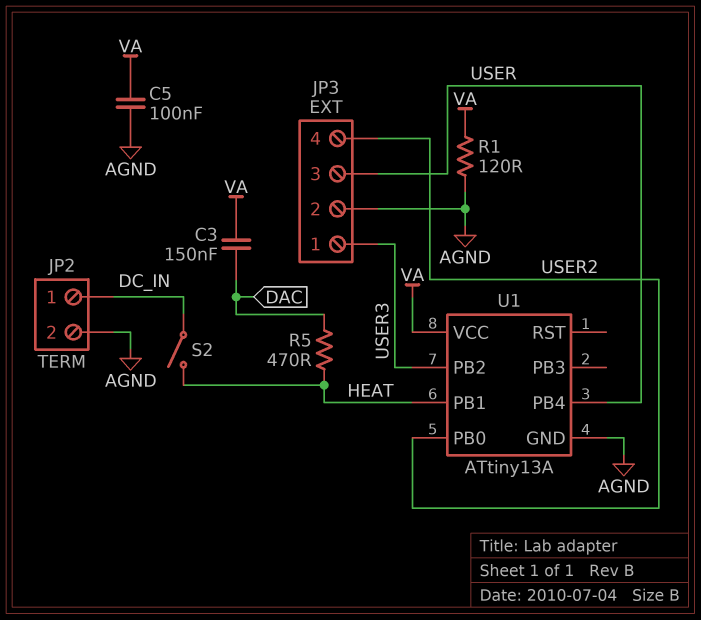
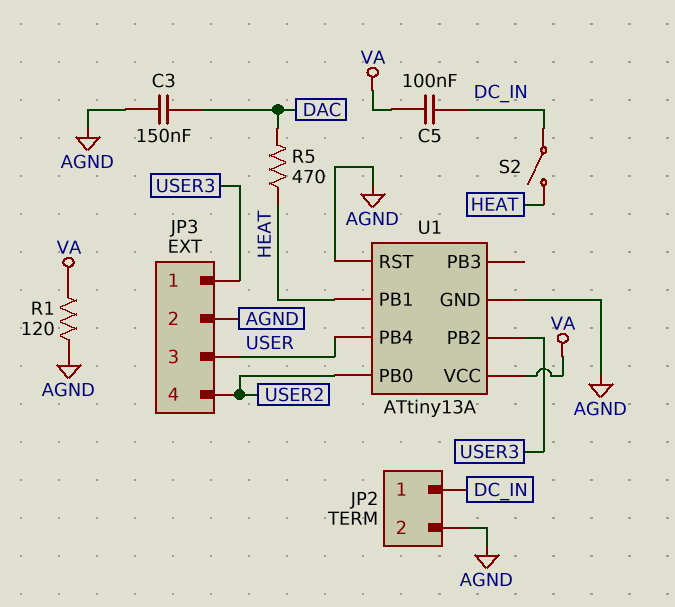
C3: 150nF (DAC, VA) -> 150nF (AGND, DAC)
C5: 100nF (AGND, VA) -> 100nF (DC_IN, VA)
U1 pin RST: none -> AGND

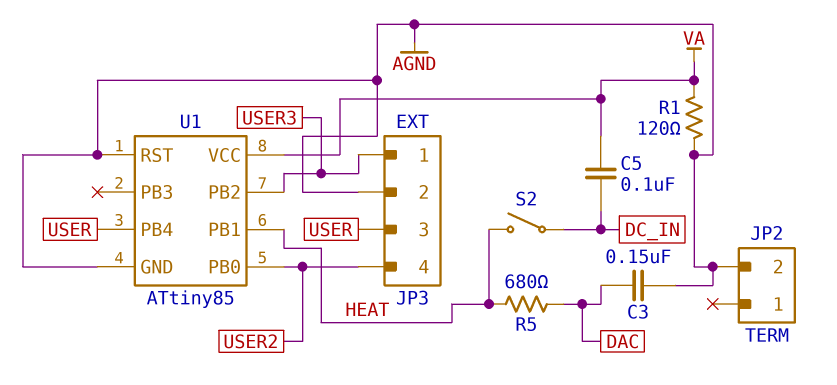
JP2 pin 1: DC_IN -> none
R5: 470 (DAC, HEAT) -> 680 (DAC, HEAT)
U1: ATtiny13A -> ATtiny85

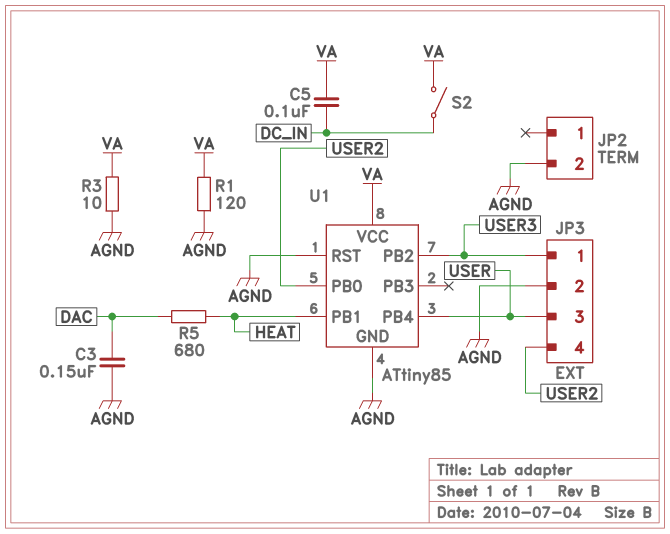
R3: none -> 10 (AGND, VA)
S2: switch (DC_IN, HEAT) -> switch (DC_IN, VA)

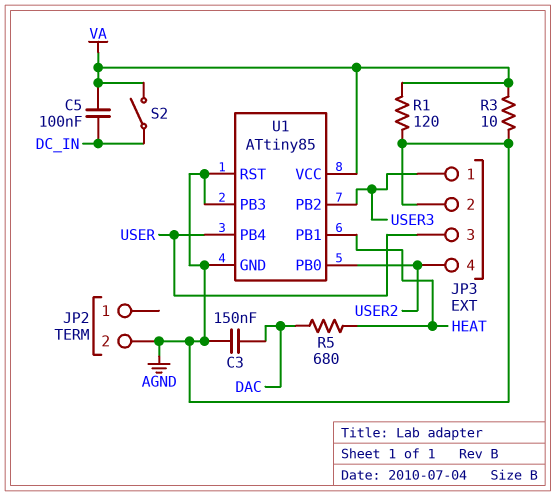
U1 pin PB3: none -> AGND

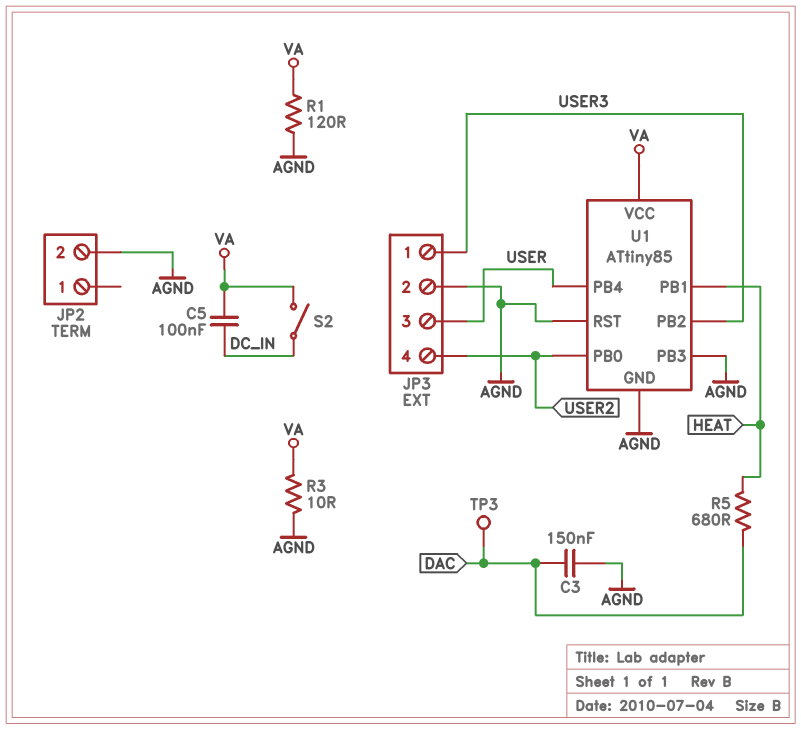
TP3: none -> test point (DAC)

